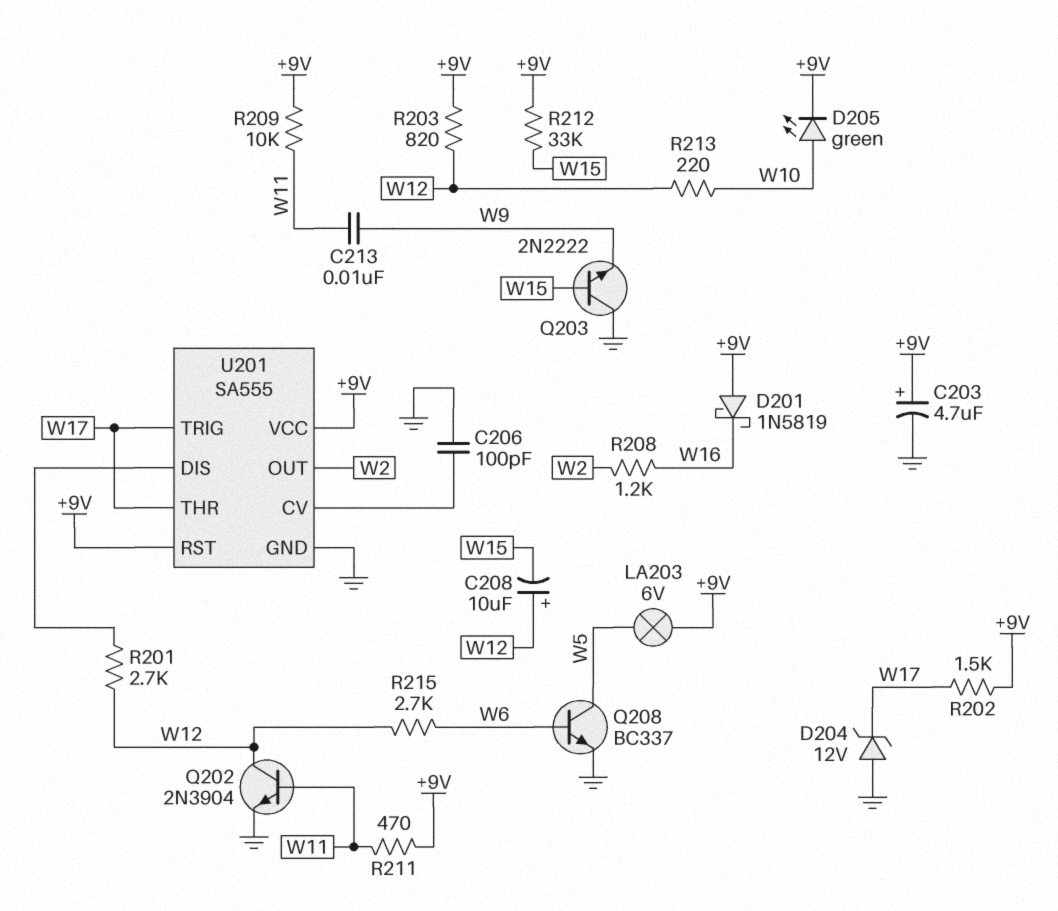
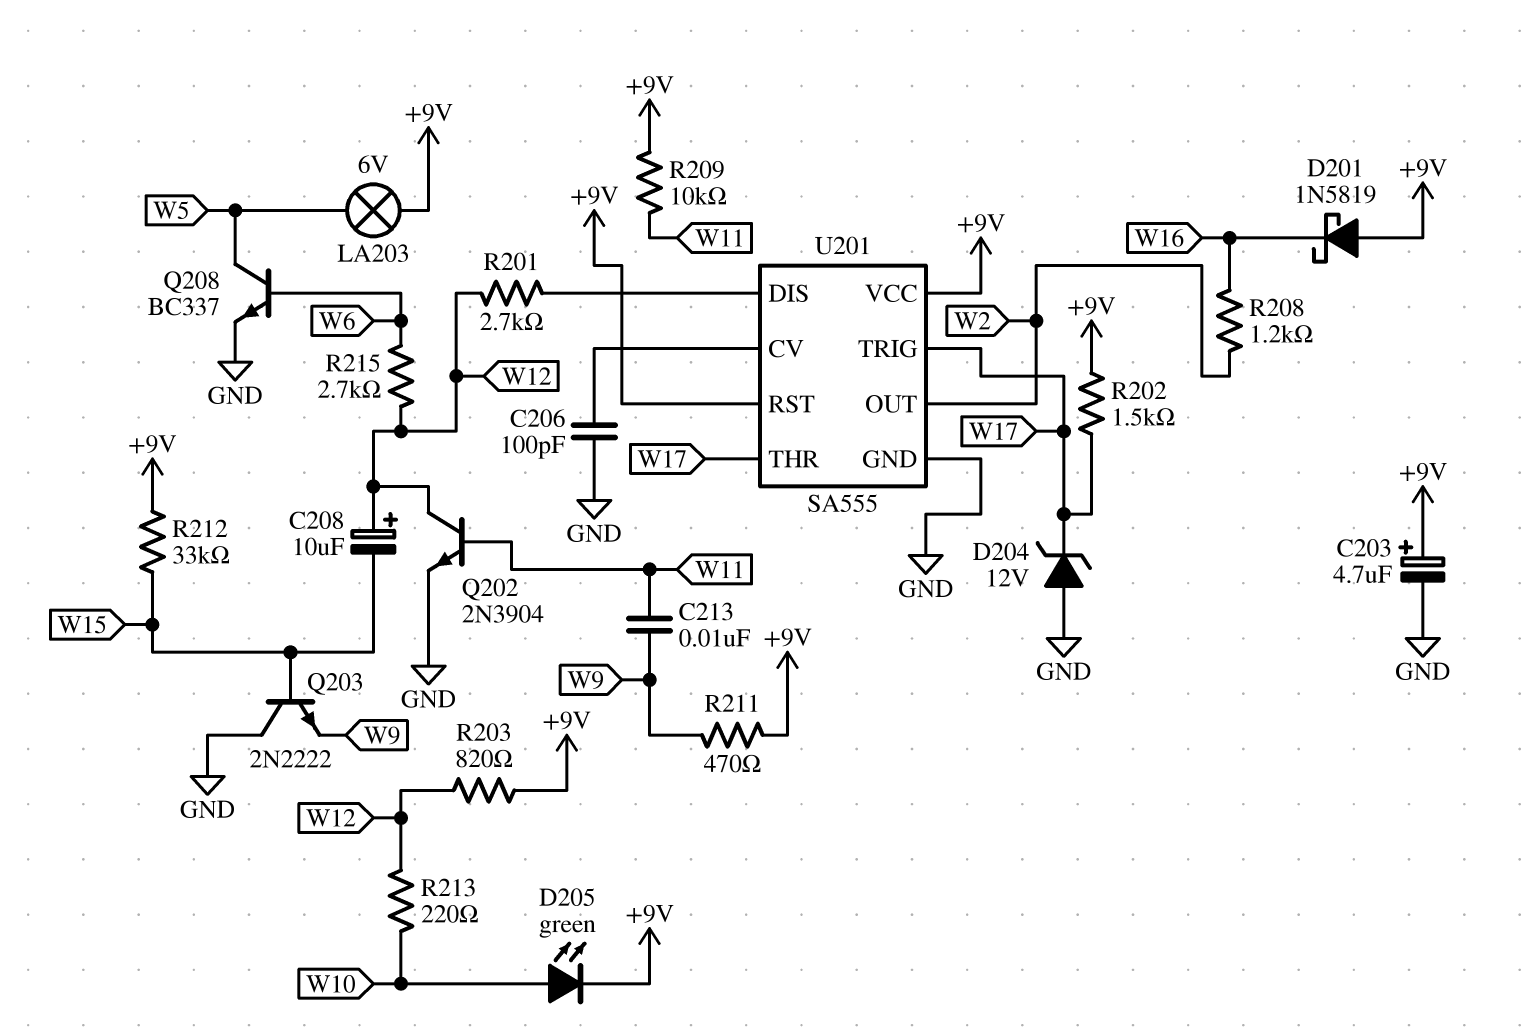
R211: 470 (+9V, W11) -> 470 (+9V, W9)

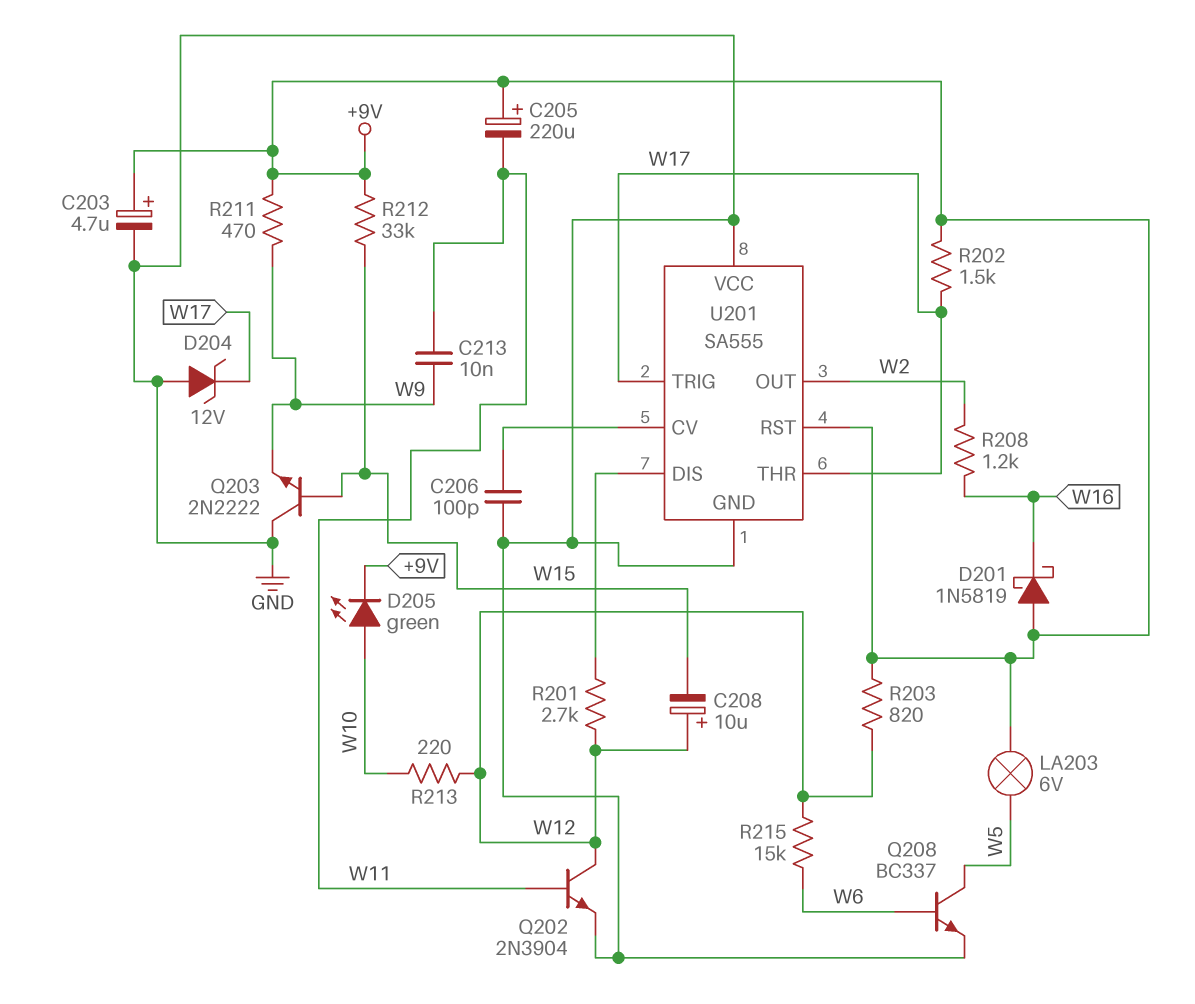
C205: none -> 220uF (plus +9V, minus W11)
R209: 10k (+9V, W11) -> none
R215: 2.7k (W6, W12) -> 15k (W6, W12)
U201 pin VCC: +9V -> GND

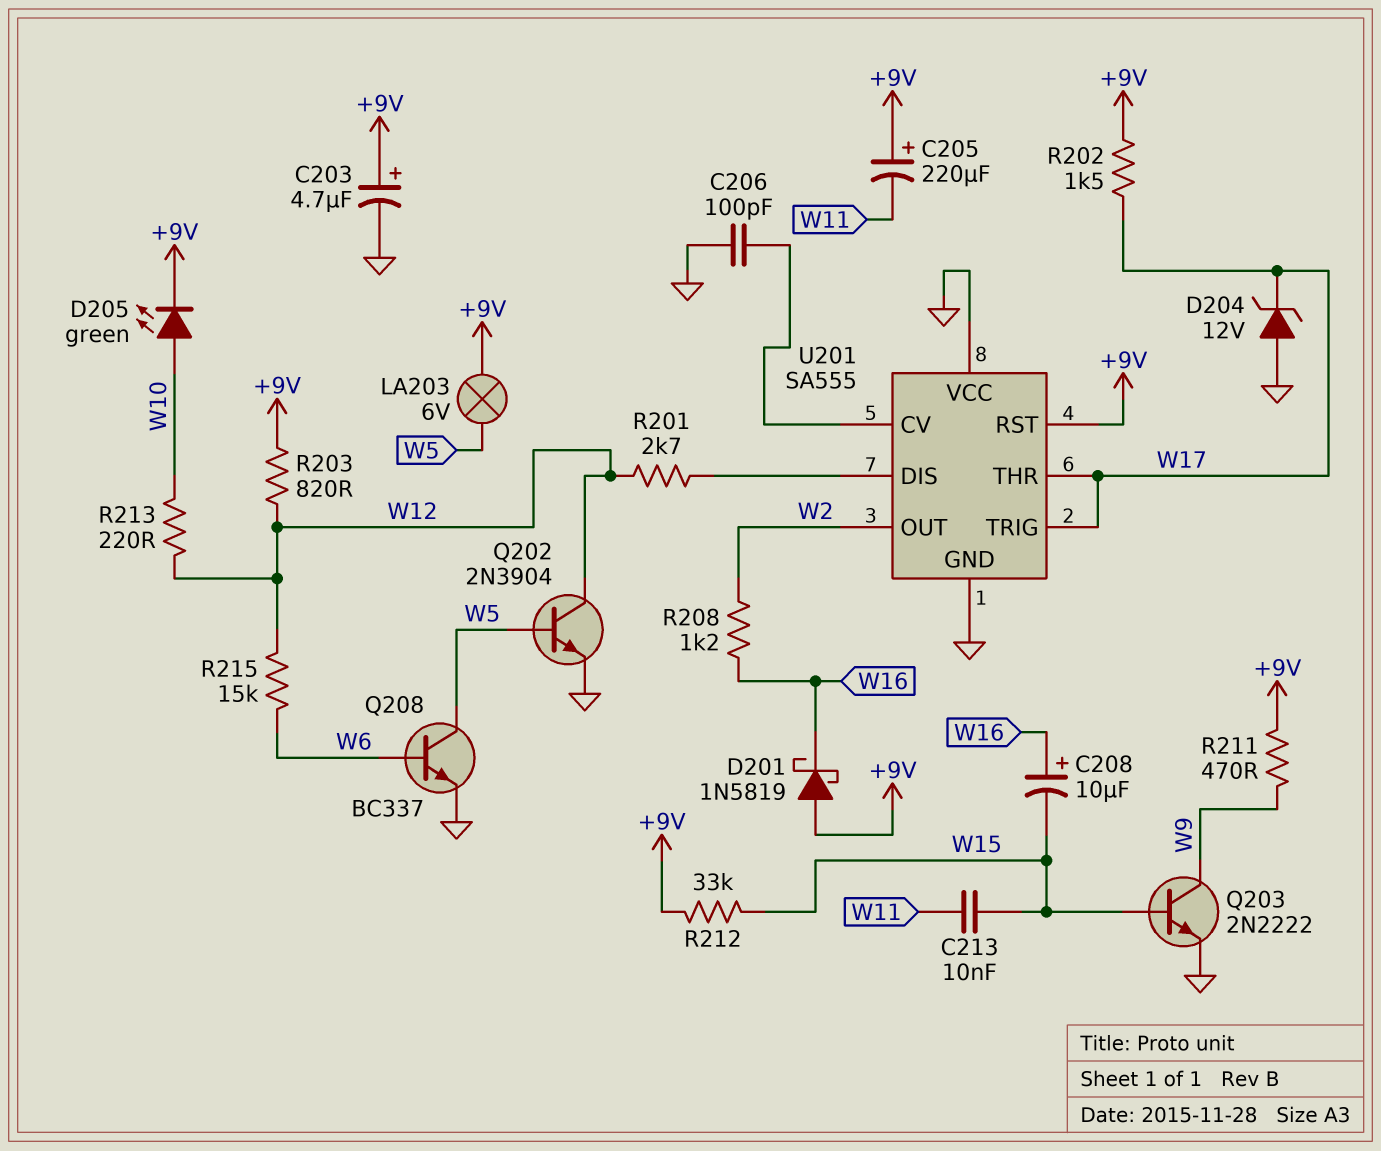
C208: 10uF (plus W12, minus W15) -> 10uF (plus W16, minus W15)
C213: 10nF (W9, W11) -> 10nF (W11, W15)
Q202: NPN 2N3904 (B W11, C W12, E GND) -> NPN 2N3904 (B W5, C W12, E GND)
Q203: NPN 2N2222 (B W15, C GND, E W9) -> NPN 2N2222 (B W15, C W9, E GND)

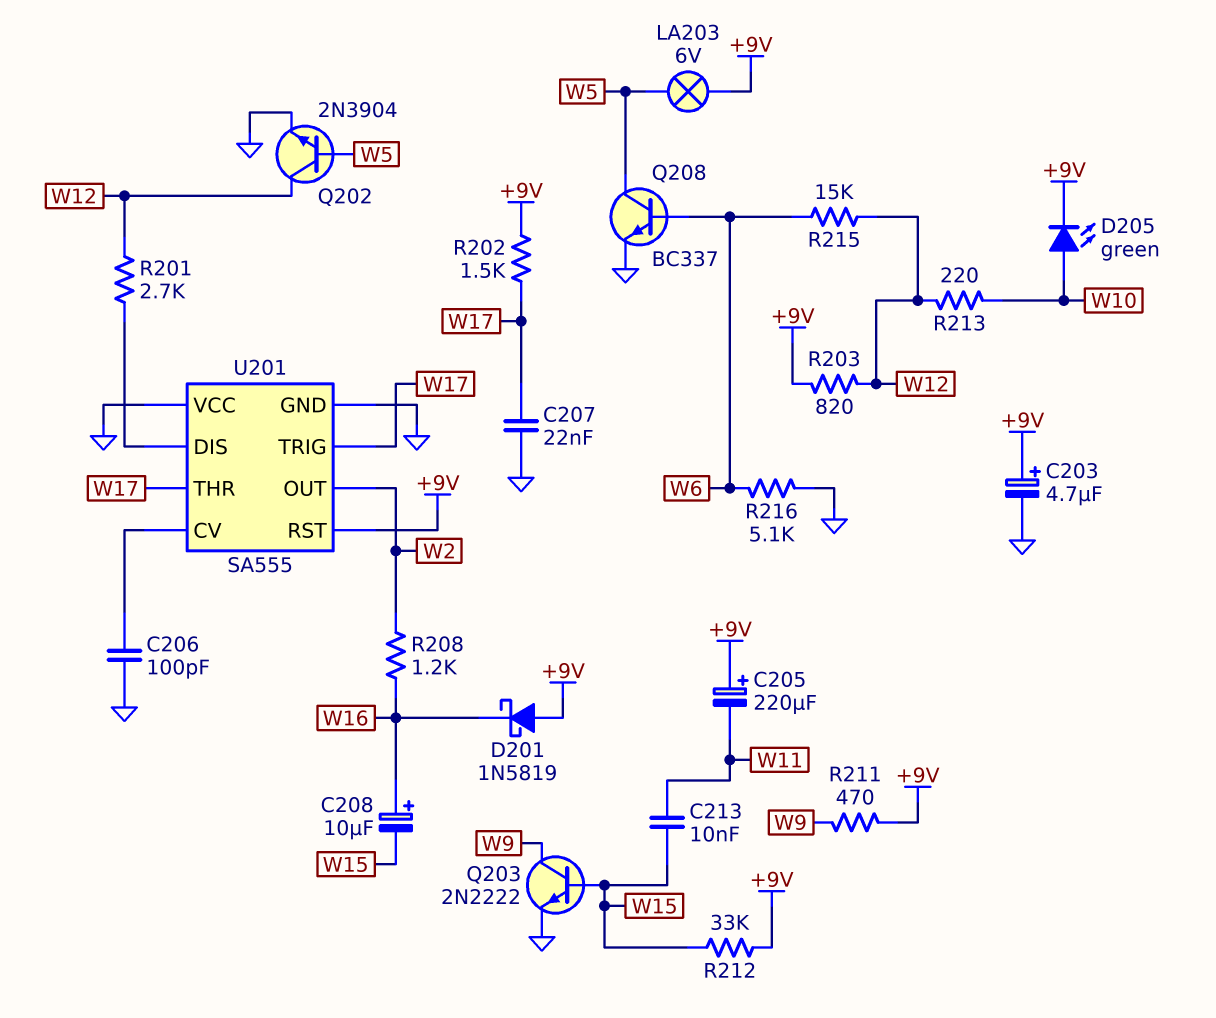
C207: none -> 22nF (GND, W17)
D204: zener 12V (A GND, K W17) -> none
R216: none -> 5.1k (GND, W6)

